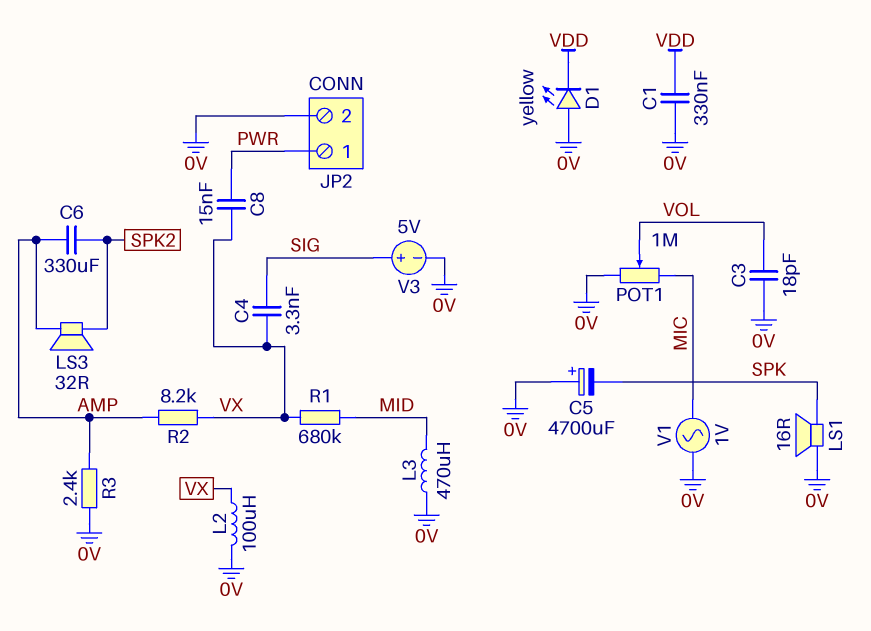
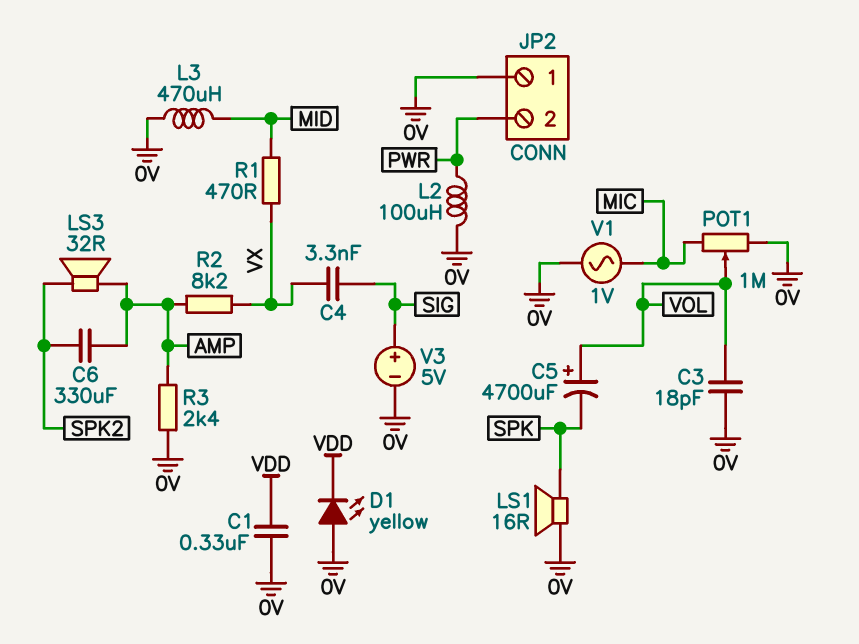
C5: 4700uF (plus 0V, minus SPK) -> 4700uF (plus VOL, minus SPK)
C8: 15nF (PWR, VX) -> none
JP2 pin 1: PWR -> 0V
JP2 pin 2: 0V -> PWR
L2: 100uH (0V, VX) -> 100uH (0V, PWR)
R1: 680k (MID, VX) -> 470 (MID, VX)

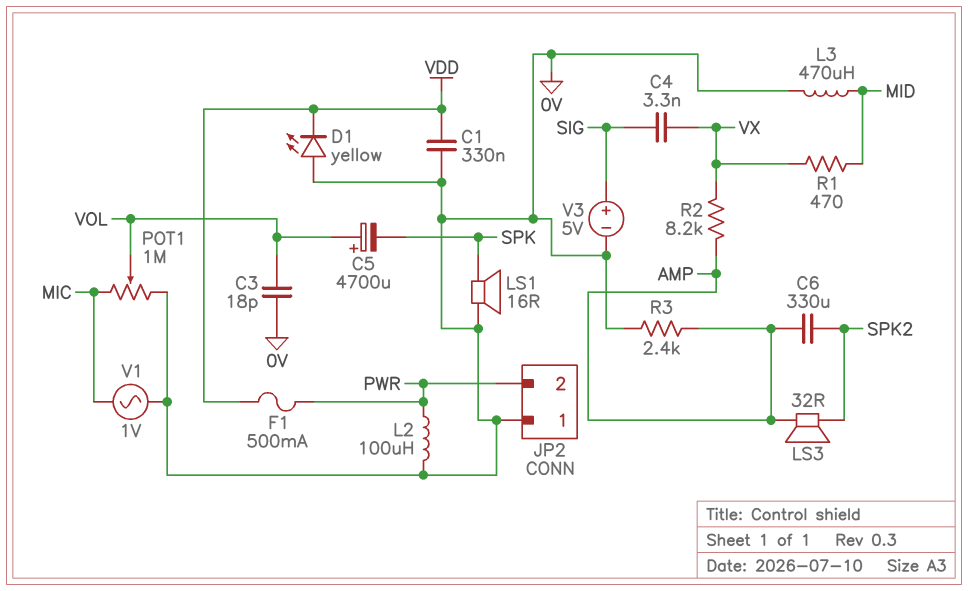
F1: none -> 500mA (PWR, VDD)

